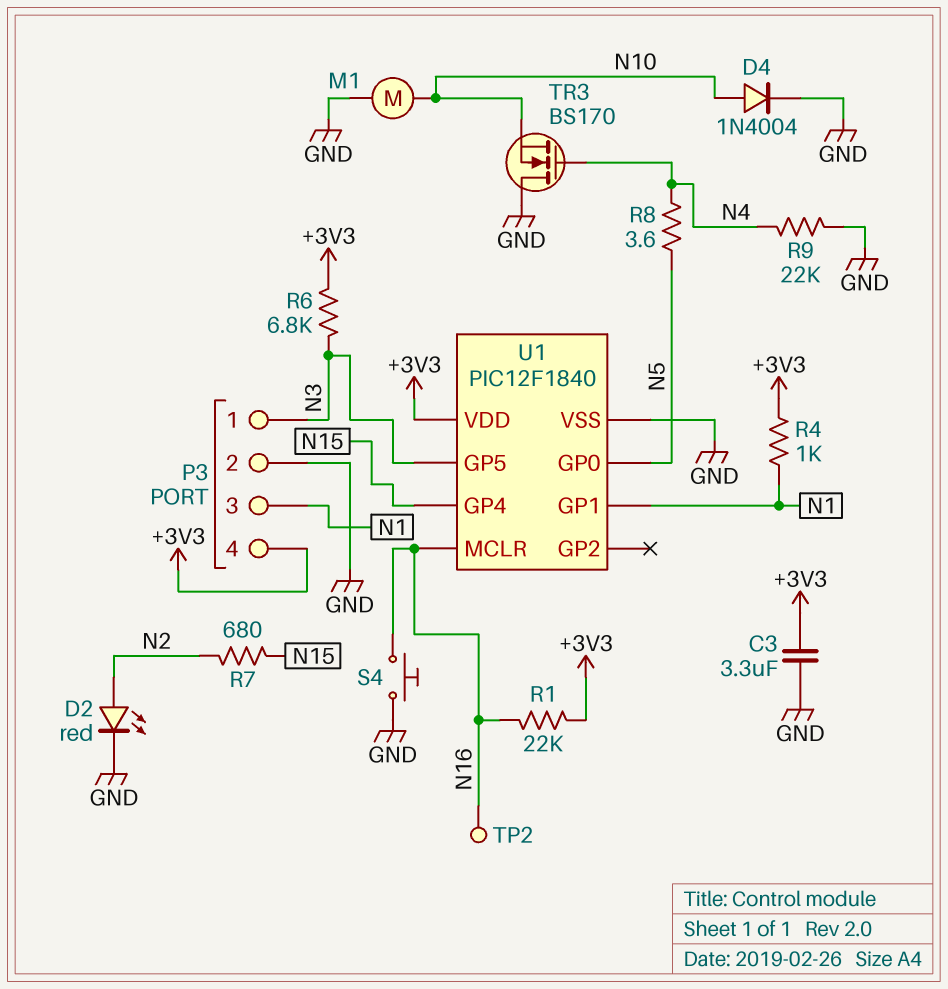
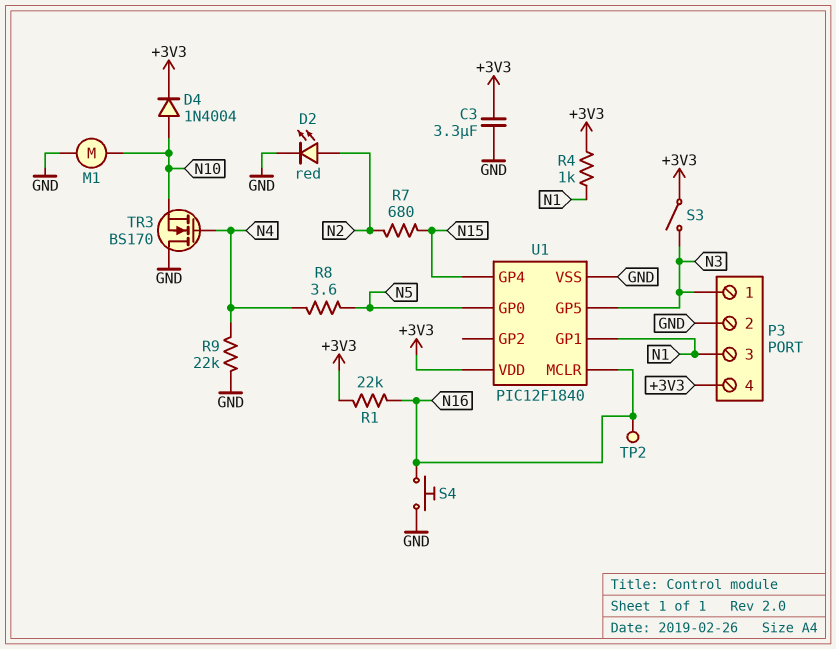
D4: diode 1N4004 (A N10, K GND) -> diode 1N4004 (A N10, K +3V3)
R6: 6.8k (+3V3, N3) -> none
S3: none -> switch (+3V3, N3)

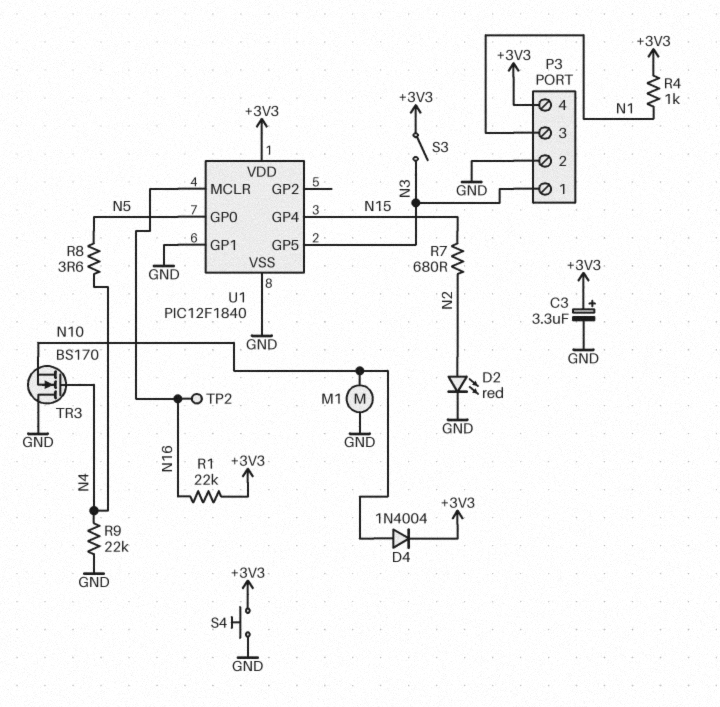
C3: 3.3uF (+3V3, GND) -> 3.3uF (plus +3V3, minus GND)
S4: button (GND, N16) -> button (+3V3, GND)
U1 pin GP1: N1 -> GND

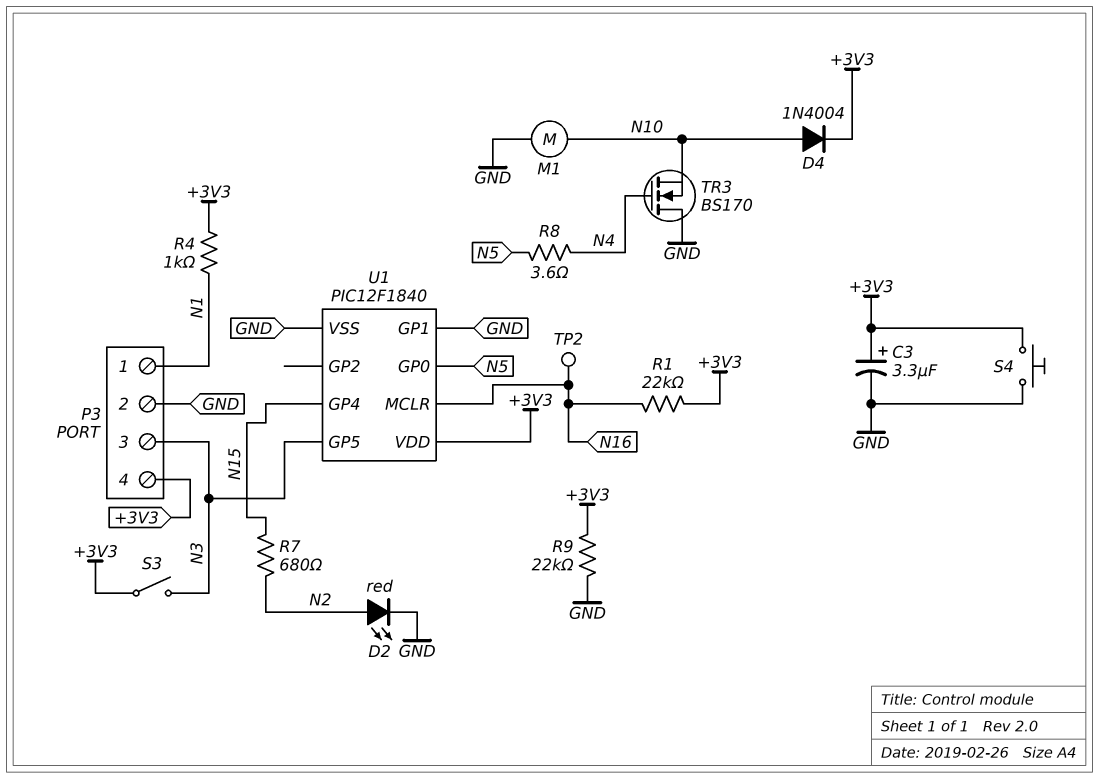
P3 pin 1: N3 -> N1
P3 pin 3: N1 -> N3
R9: 22k (GND, N4) -> 22k (+3V3, GND)

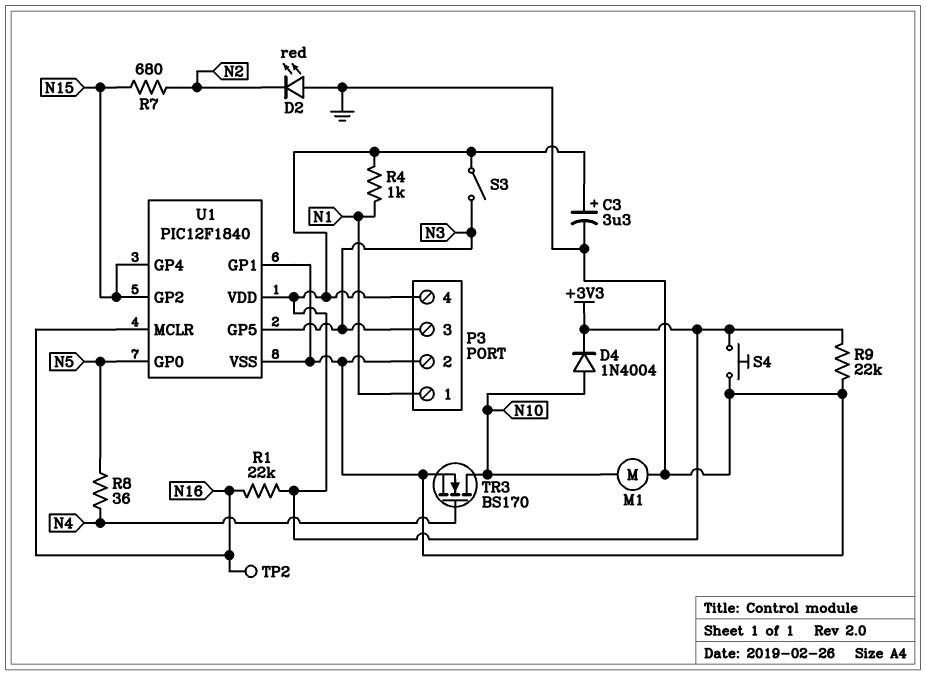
D2: LED red (A N2, K GND) -> LED red (A GND, K N2)
R8: 3.6 (N4, N5) -> 36 (N4, N5)
TR3: NMOS BS170 (G N4, D GND, S N10) -> NMOS BS170 (G N4, D N10, S GND)
U1 pin GP2: none -> N15

